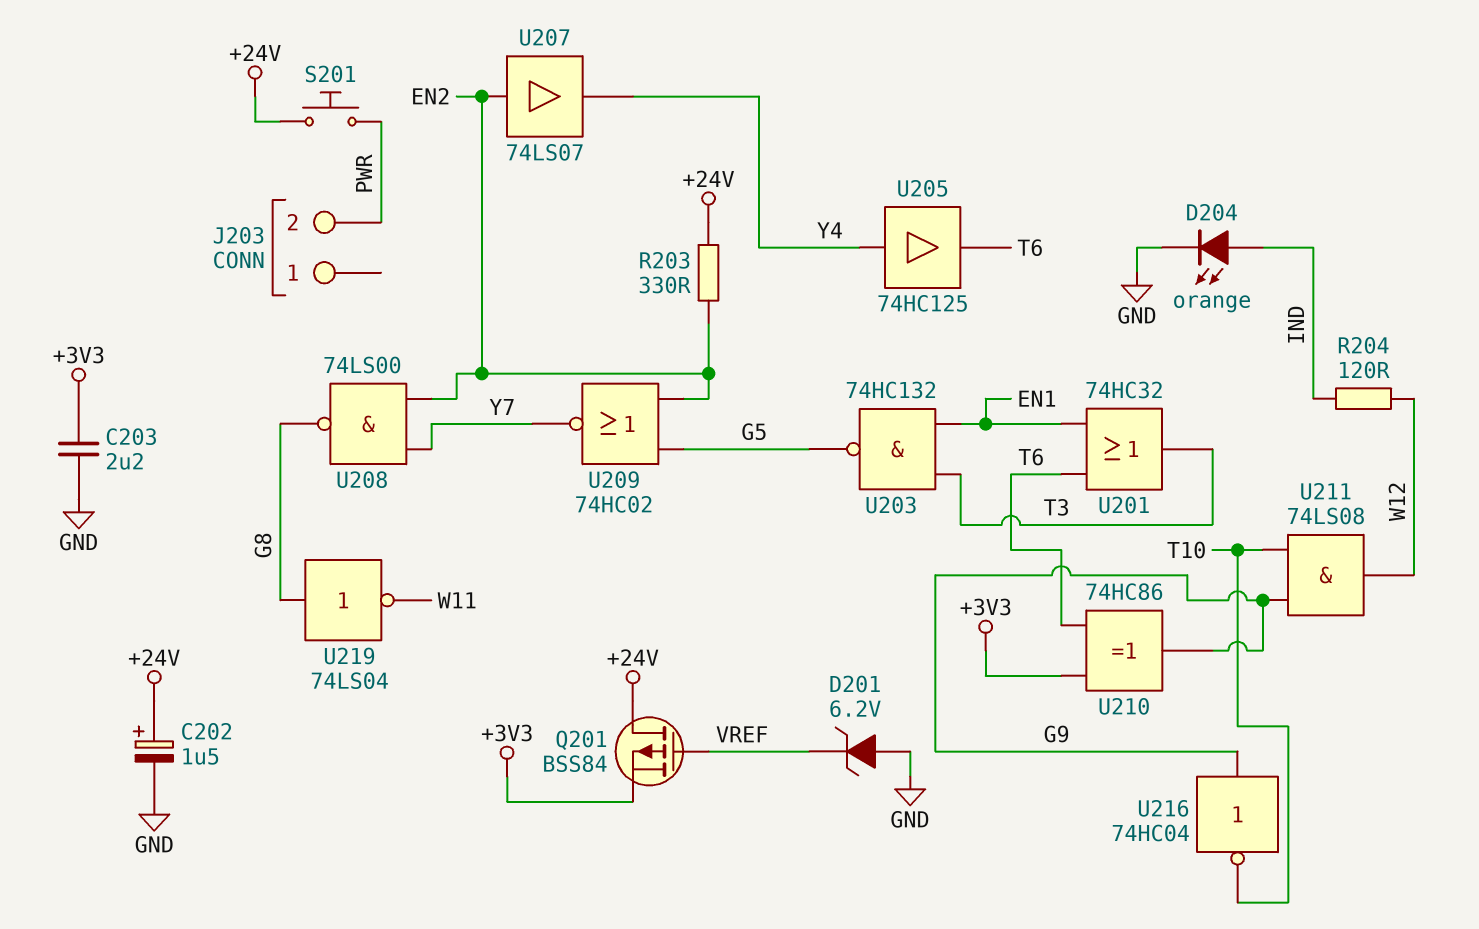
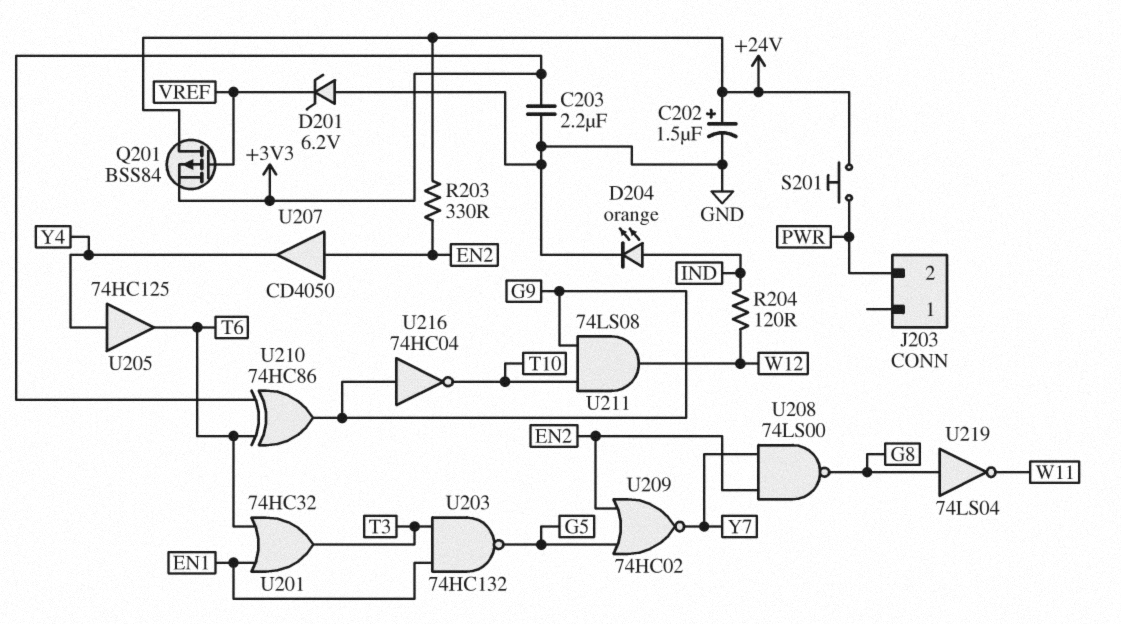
U207: buffer 74LS07 (in EN2, out Y4) -> buffer CD4050 (in EN2, out Y4)

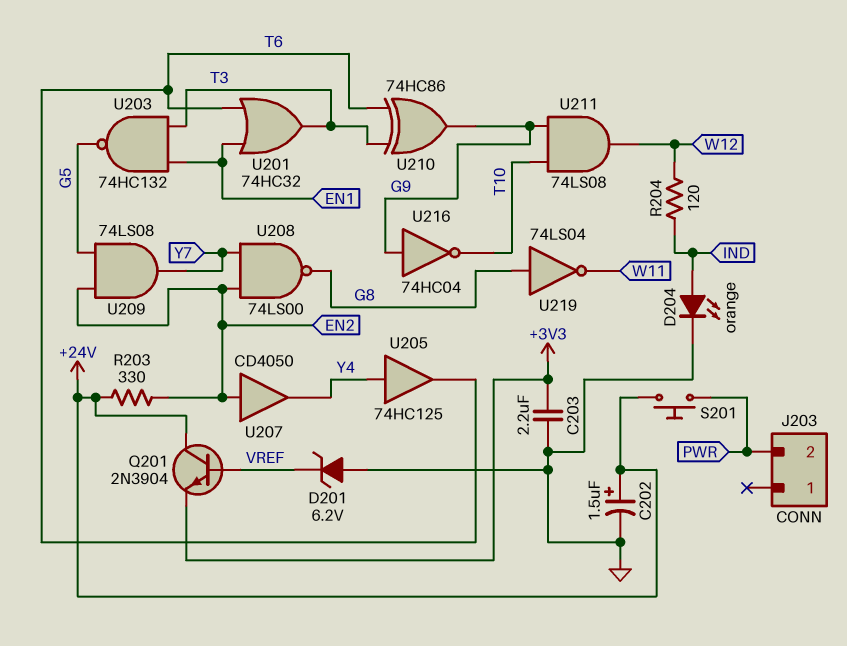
Q201: PMOS BSS84 (G VREF, D +24V, S +3V3) -> NPN 2N3904 (B VREF, C +24V, E +3V3)
U209: NOR 74HC02 (in EN2, in G5, out Y7) -> AND 74LS08 (in EN2, in G5, out Y7)
U210: XOR 74HC86 (in +3V3, in T6, out G9) -> XOR 74HC86 (in T3, in T6, out G9)

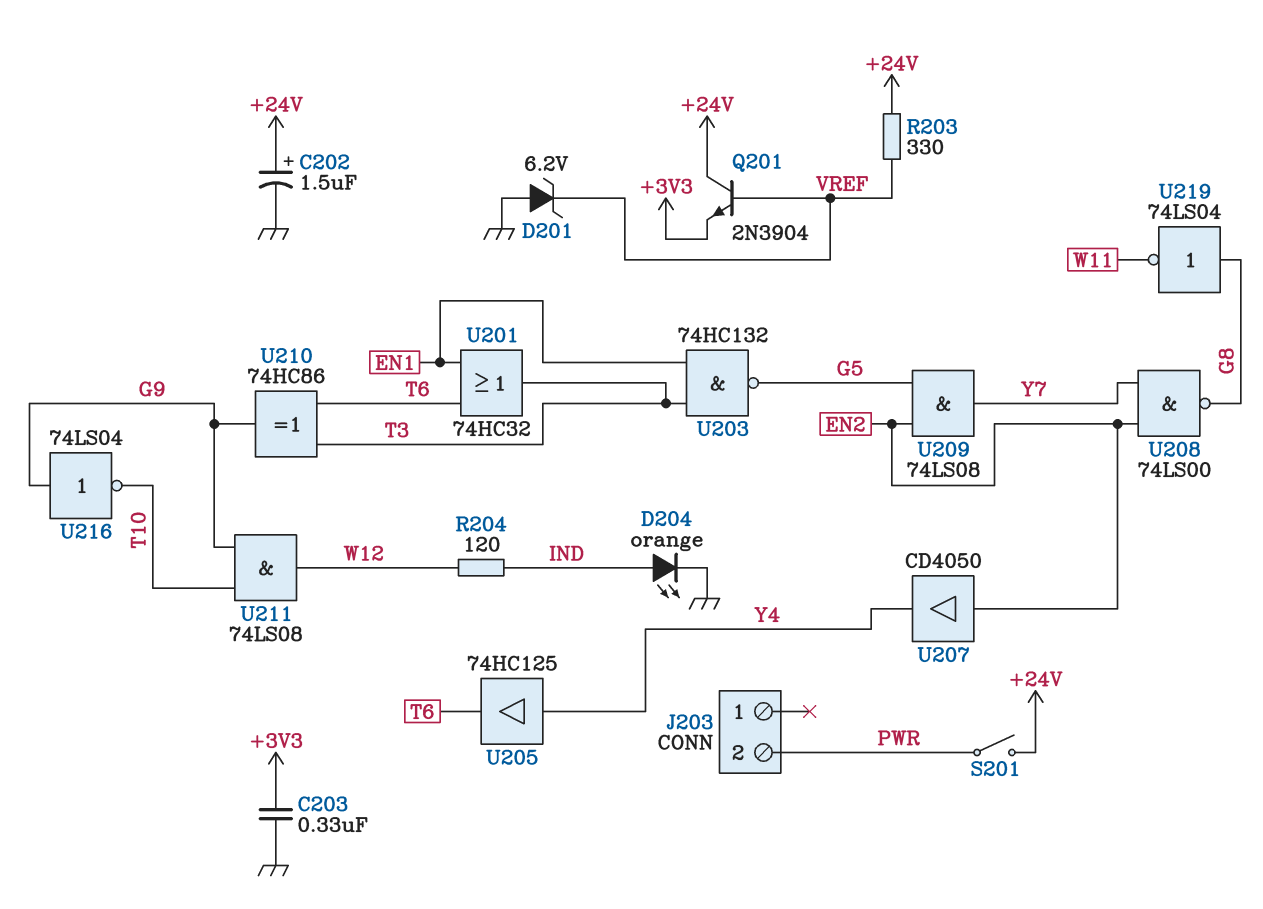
C203: 2.2uF (+3V3, GND) -> 330nF (+3V3, GND)
R203: 330 (+24V, EN2) -> 330 (+24V, VREF)
S201: button (+24V, PWR) -> switch (+24V, PWR)
U216: NOT 74HC04 (in G9, out T10) -> NOT 74LS04 (in G9, out T10)

